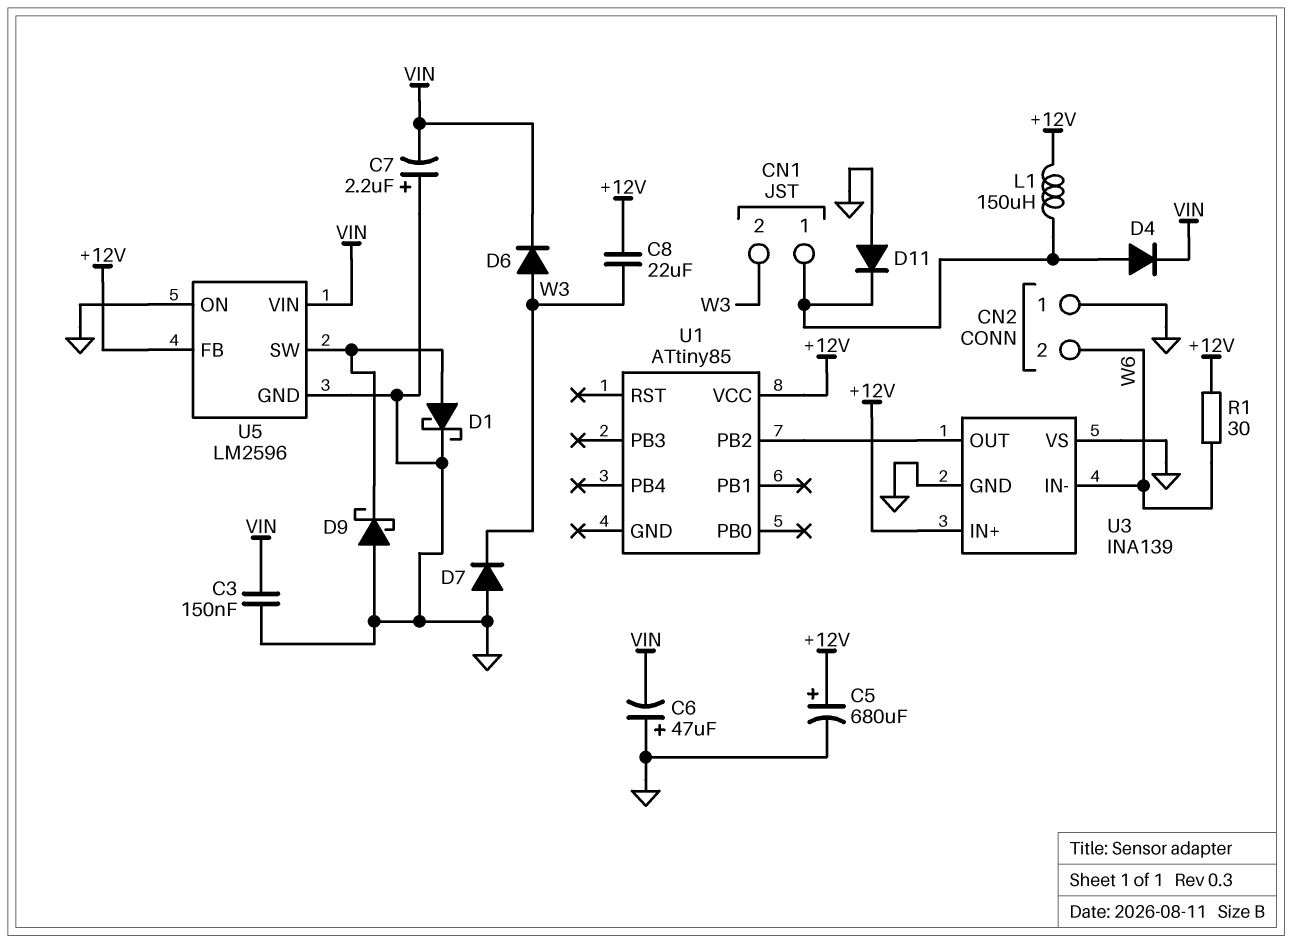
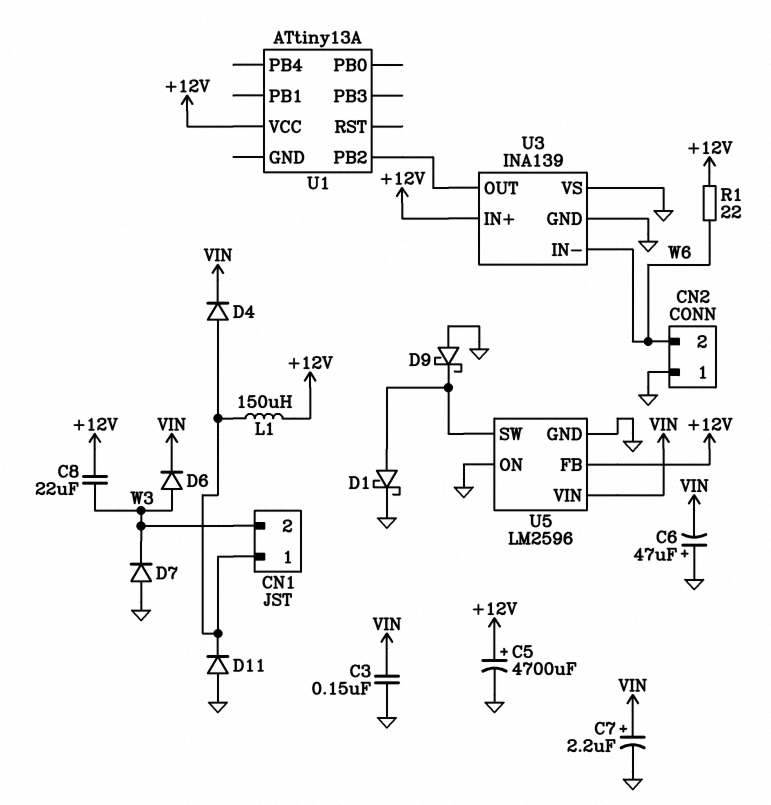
C5: 680uF (plus +12V, minus GND) -> 4700uF (plus +12V, minus GND)
C7: 2.2uF (plus GND, minus VIN) -> 2.2uF (plus VIN, minus GND)
R1: 30 (+12V, W6) -> 22 (+12V, W6)
U1: ATtiny85 -> ATtiny13A

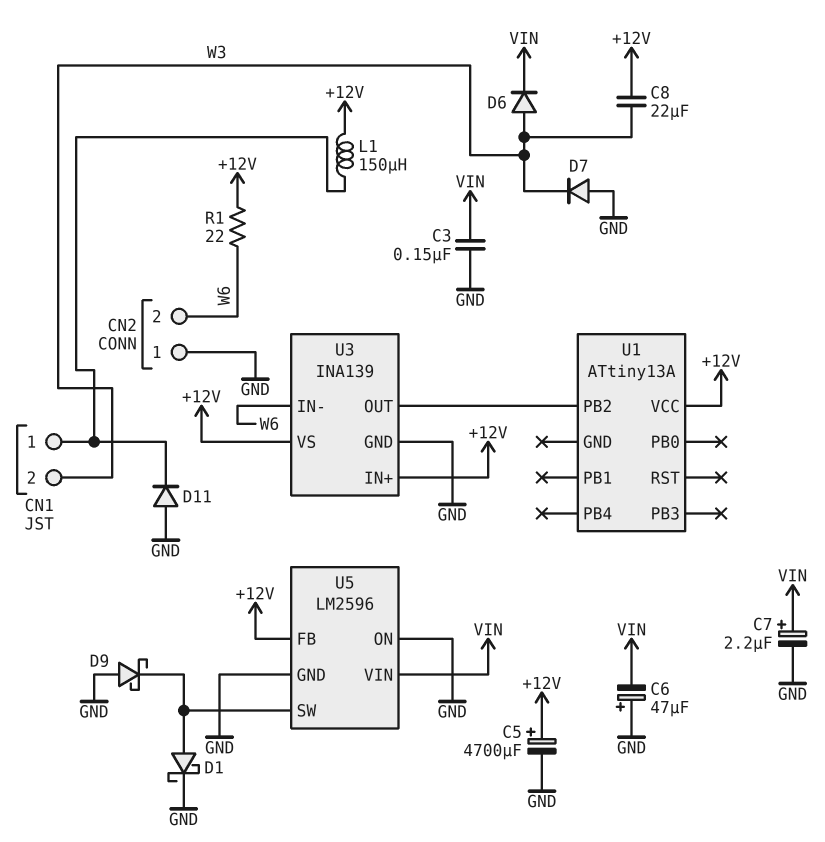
D4: diode (A CN1/1, K VIN) -> none
U3 pin VS: GND -> +12V

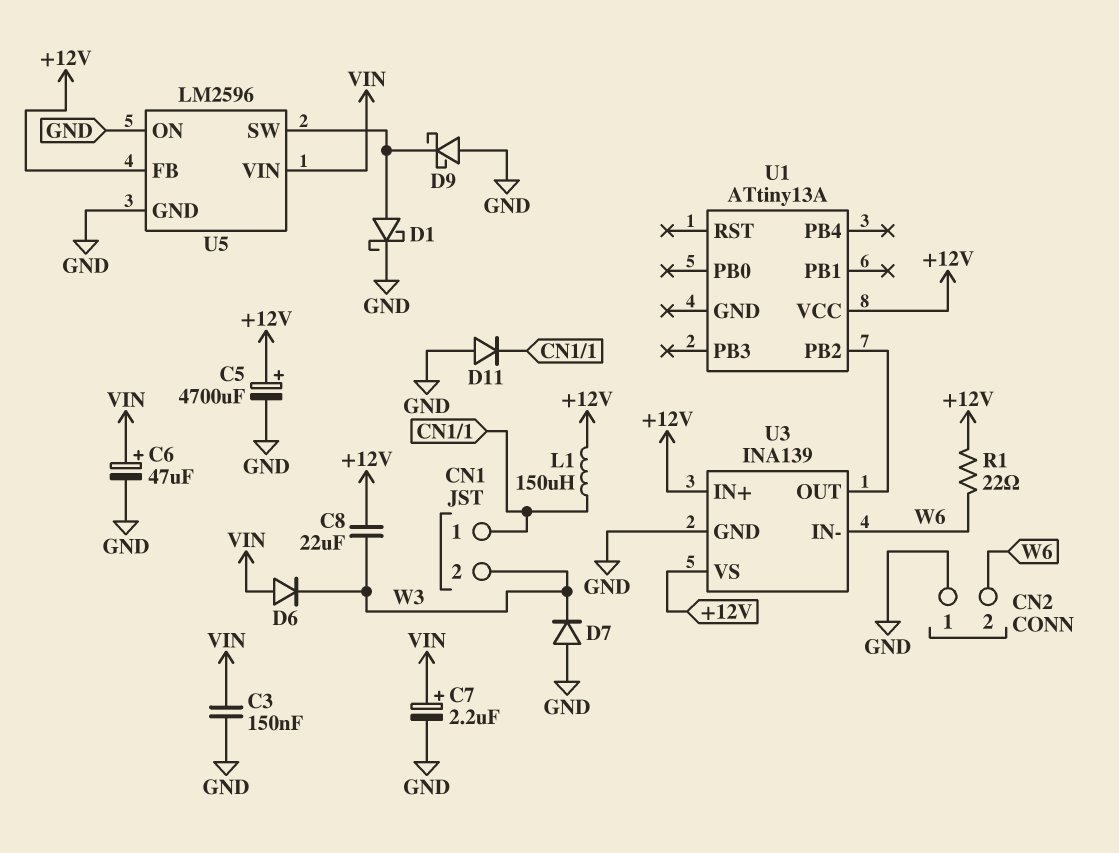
C6: 47uF (plus GND, minus VIN) -> 47uF (plus VIN, minus GND)
D6: diode (A W3, K VIN) -> diode (A VIN, K W3)

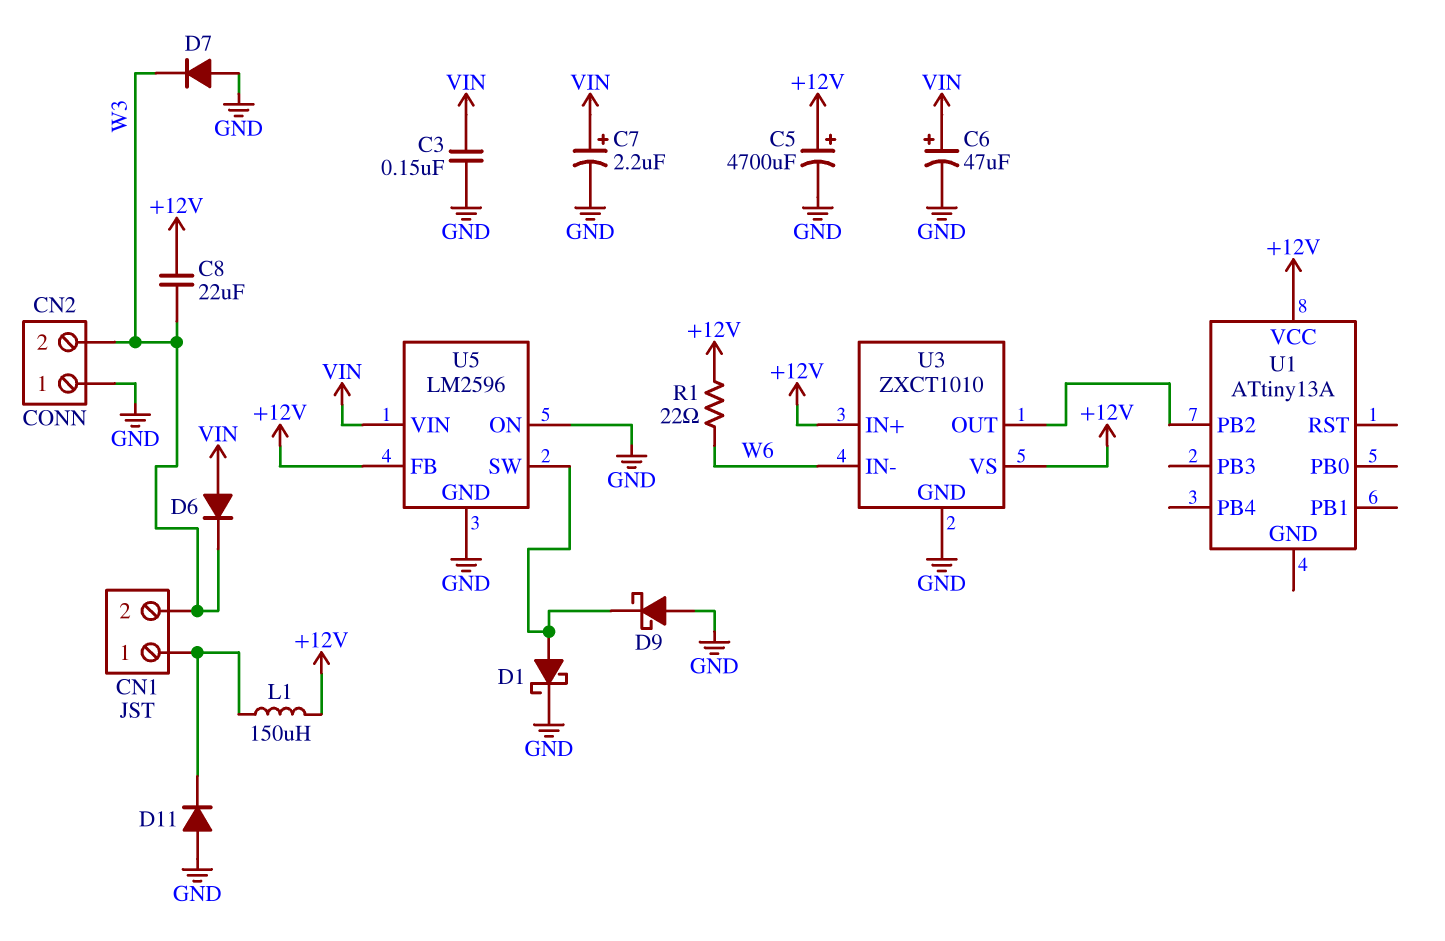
CN2 pin 2: W6 -> W3
U3: INA139 -> ZXCT1010

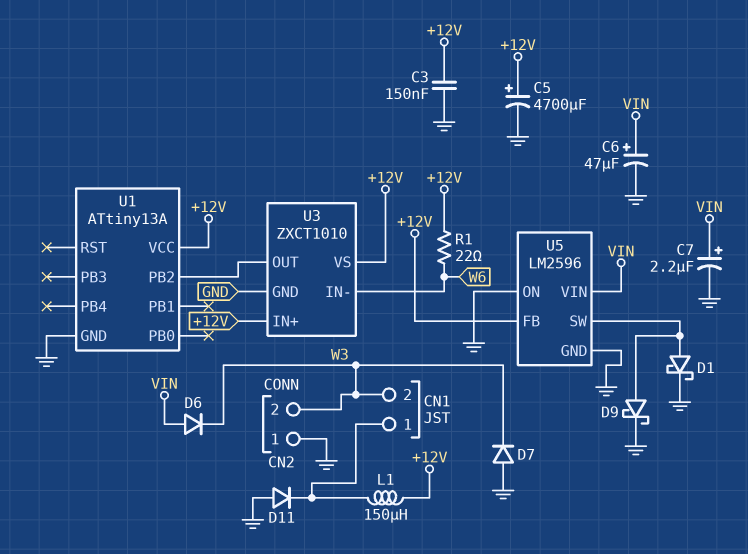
C3: 150nF (GND, VIN) -> 150nF (+12V, GND)
C8: 22uF (+12V, W3) -> none
D9: schottky (A GND, K U5/SW) -> schottky (A U5/SW, K GND)
U1 pin GND: none -> GND

